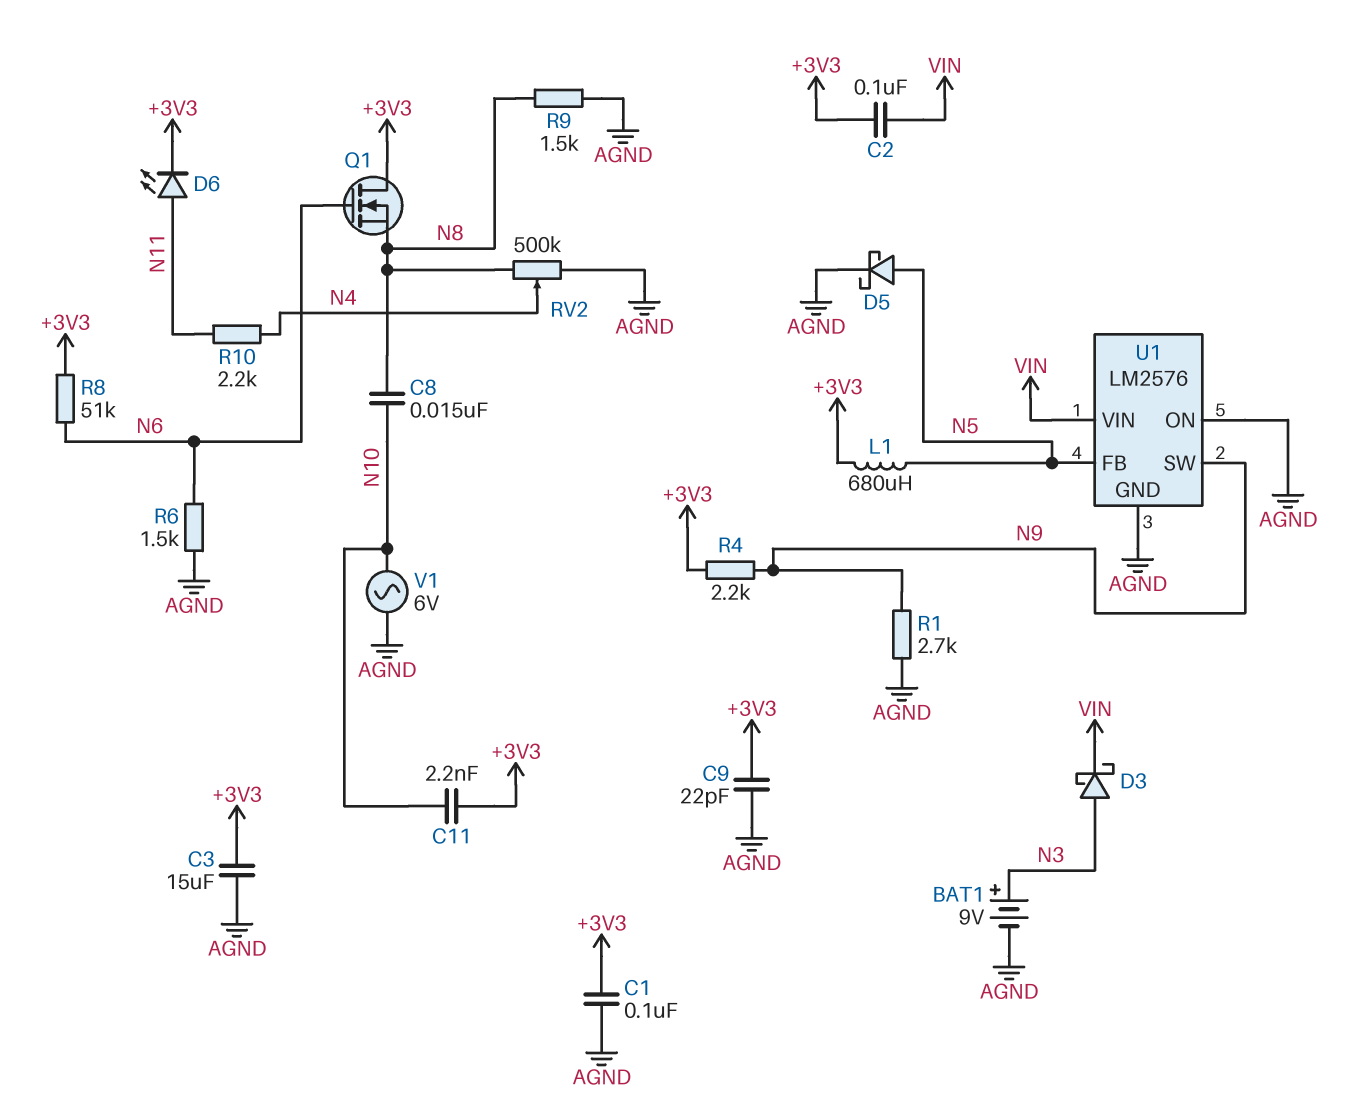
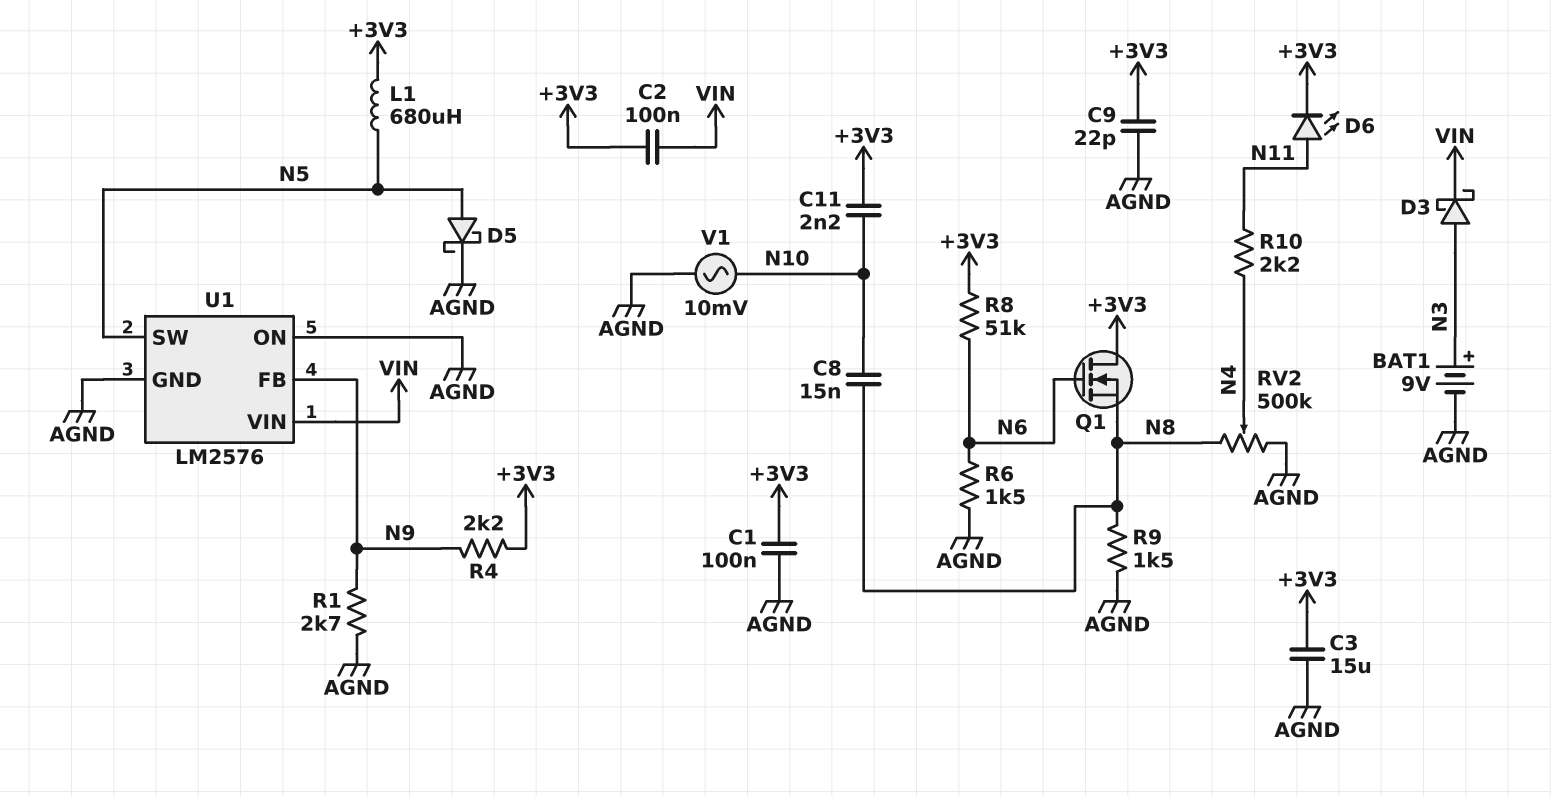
U1 pin FB: N5 -> N9
U1 pin SW: N9 -> N5
V1: AC 6V (AGND, N10) -> AC 10mV (AGND, N10)

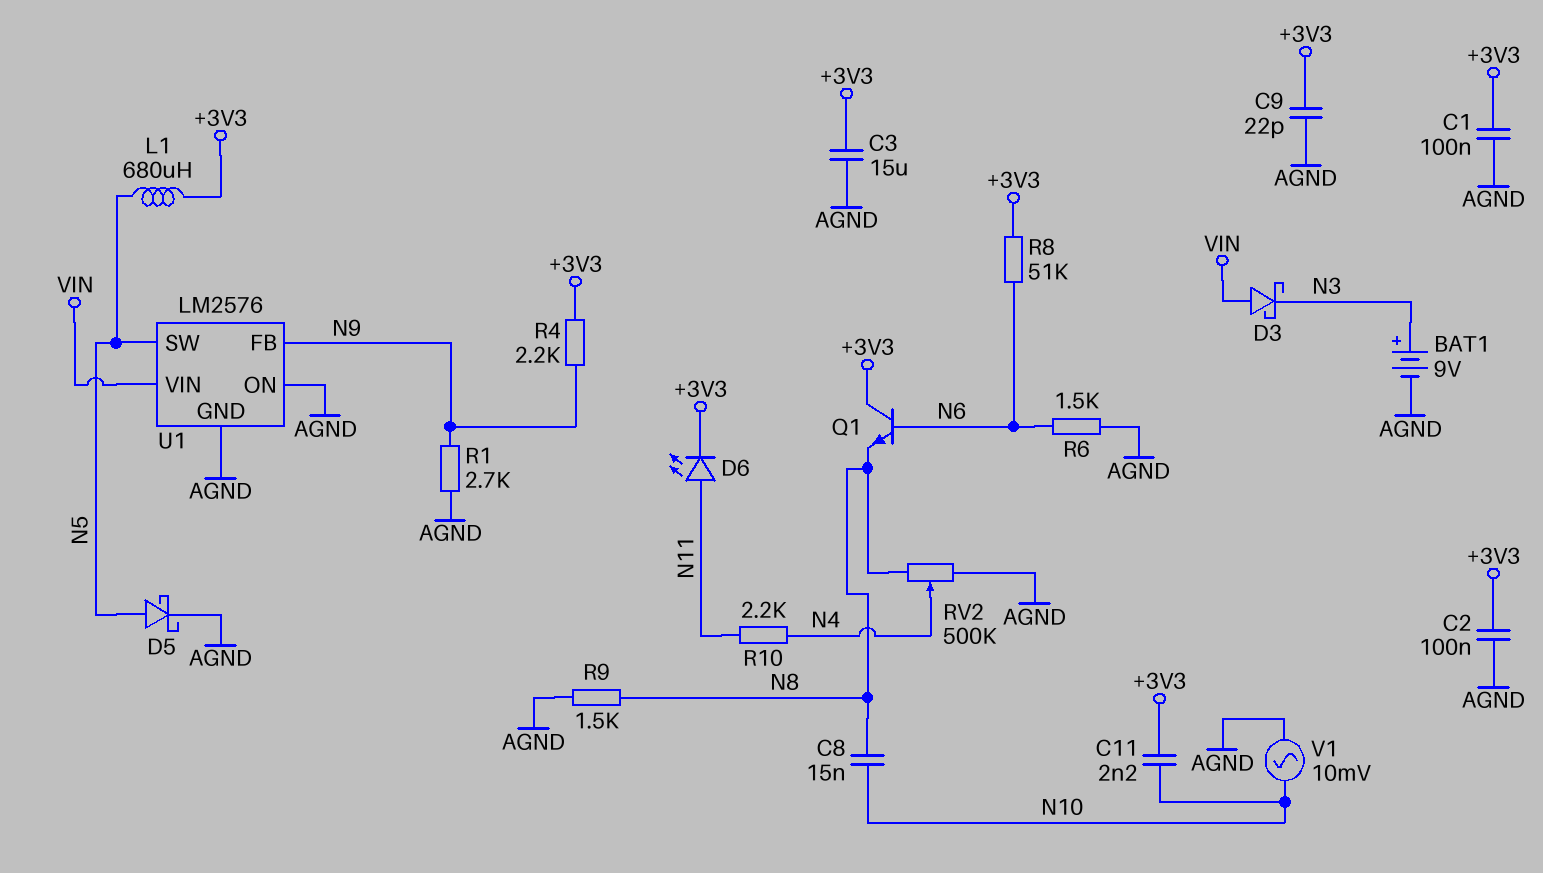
C2: 100nF (+3V3, VIN) -> 100nF (+3V3, AGND)
D3: schottky (A N3, K VIN) -> schottky (A VIN, K N3)
Q1: NMOS (G N6, D +3V3, S N8) -> NPN (B N6, C +3V3, E N8)

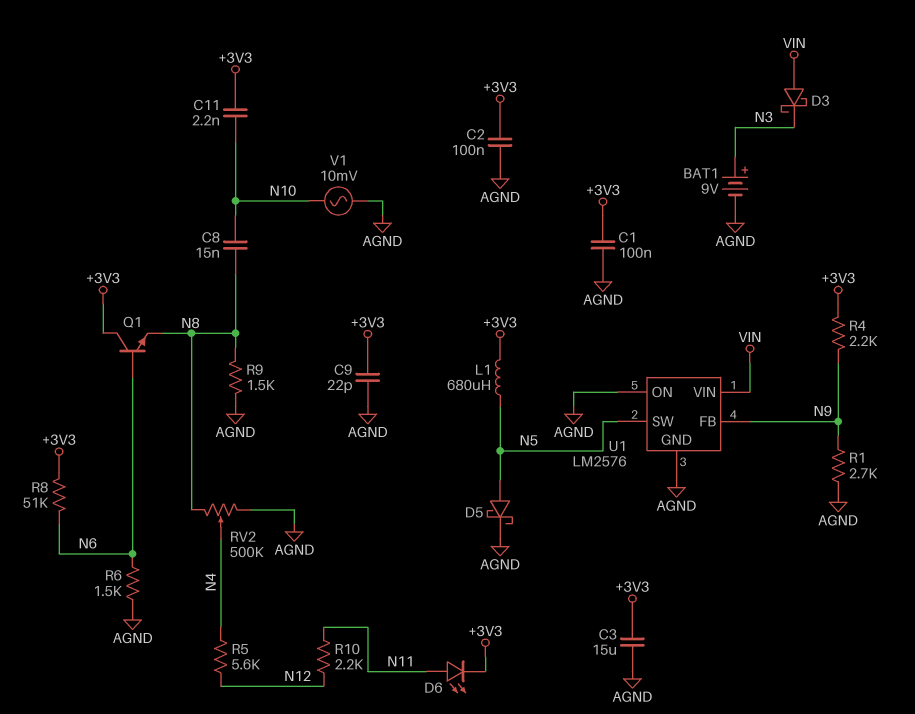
R5: none -> 5.6k (N4, N12)
R10: 2.2k (N4, N11) -> 2.2k (N11, N12)

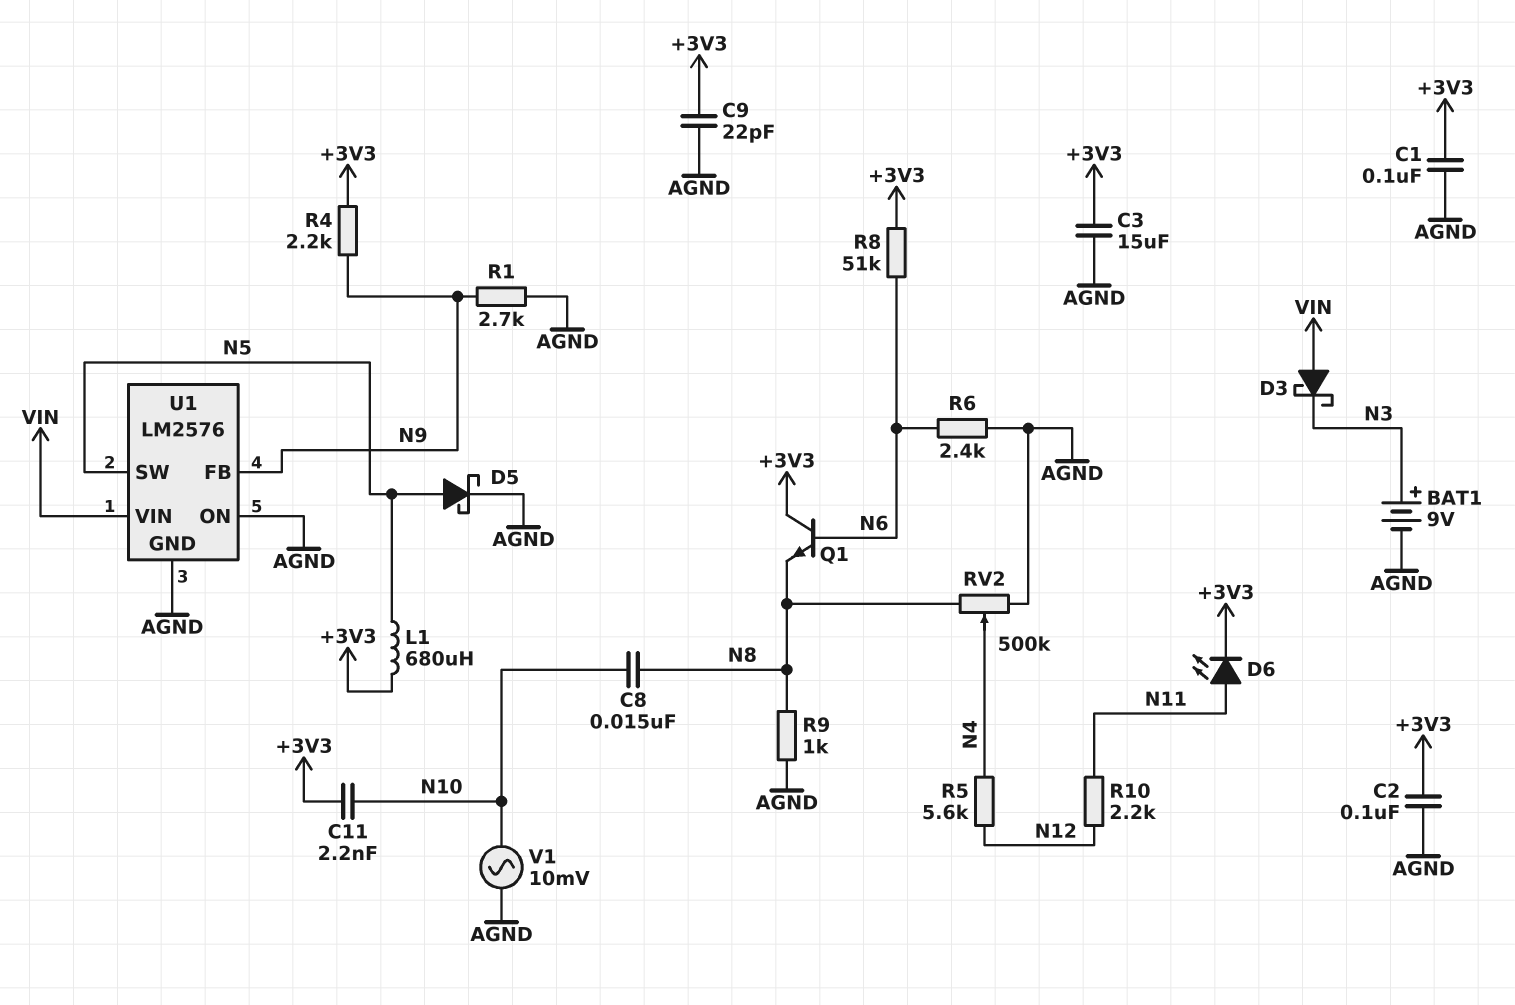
R6: 1.5k (AGND, N6) -> 2.4k (AGND, N6)
R9: 1.5k (AGND, N8) -> 1k (AGND, N8)

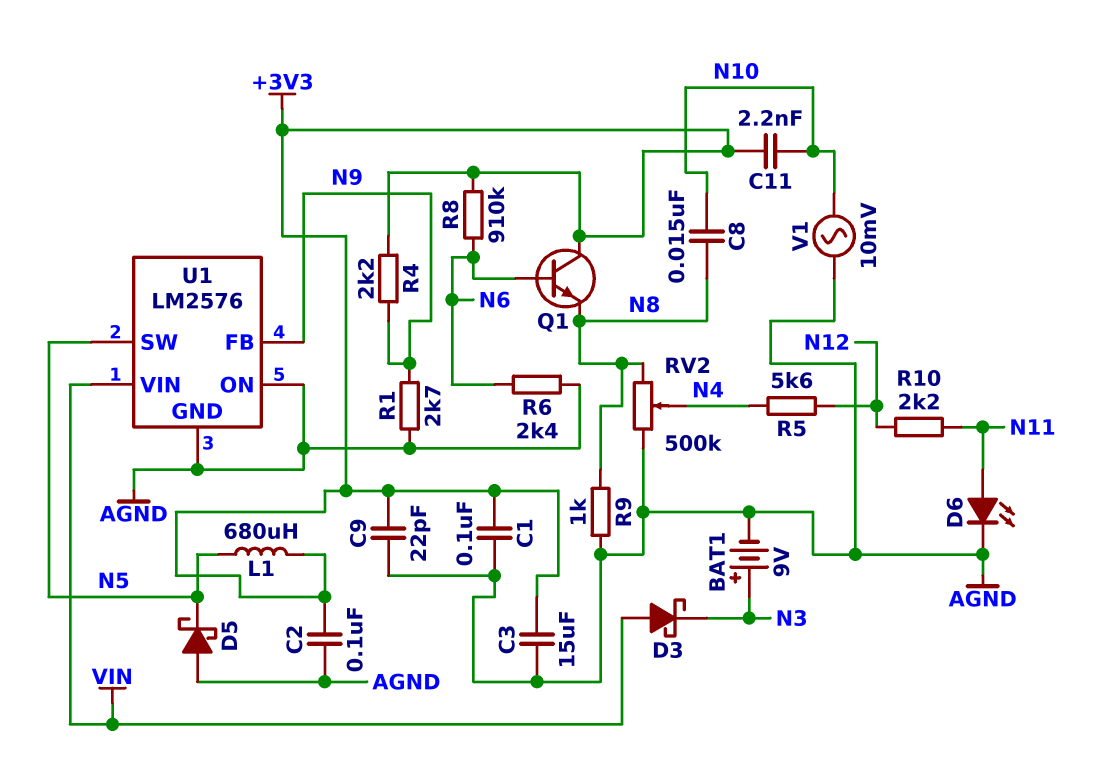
D5: schottky (A N5, K AGND) -> schottky (A AGND, K N5)
D6: LED (A N11, K +3V3) -> LED (A N11, K AGND)
R8: 51k (+3V3, N6) -> 910k (+3V3, N6)

